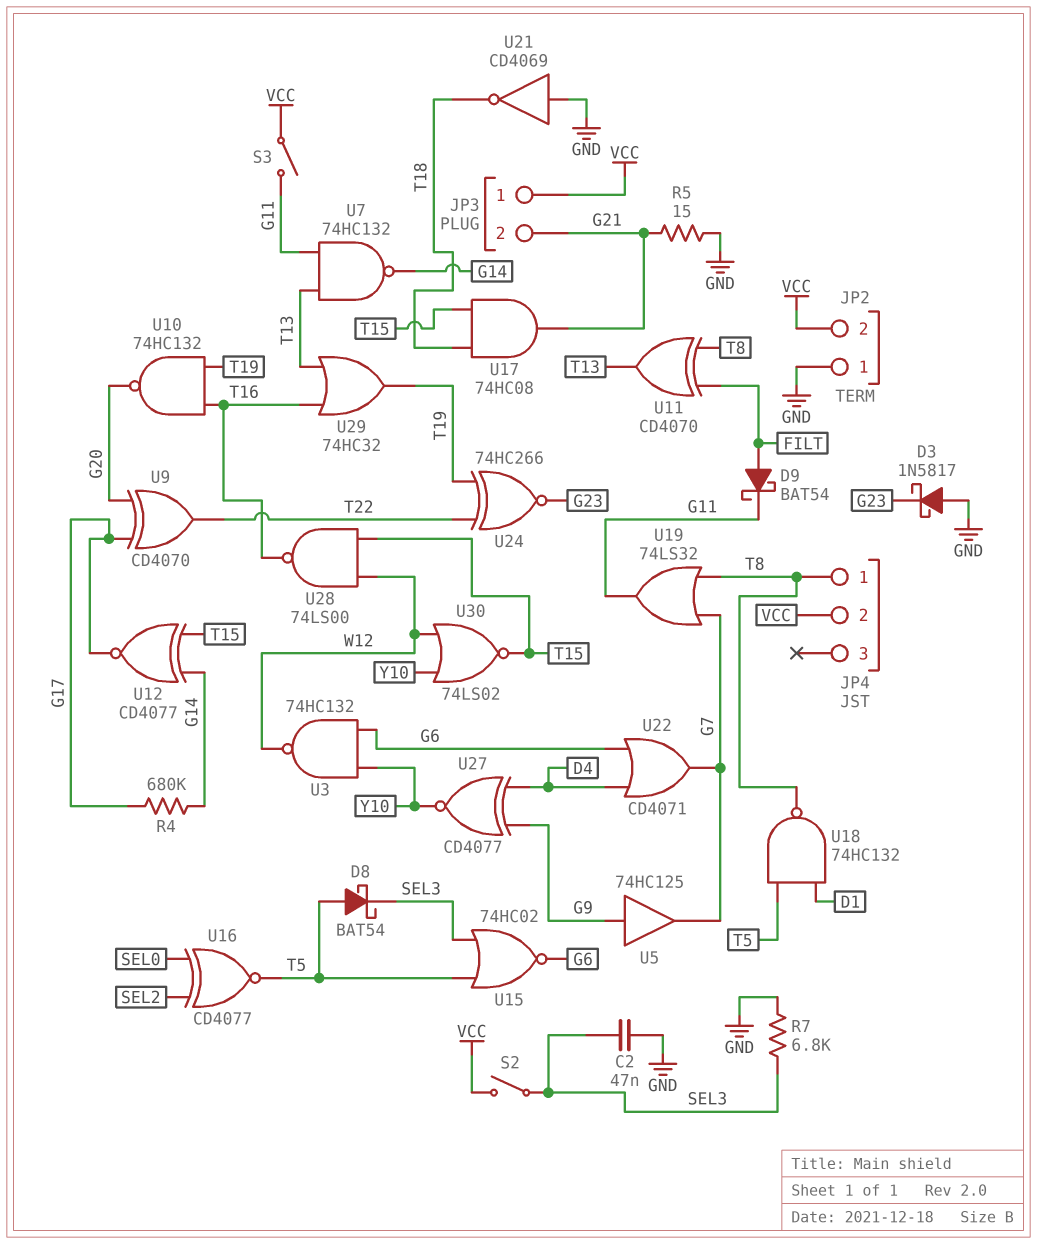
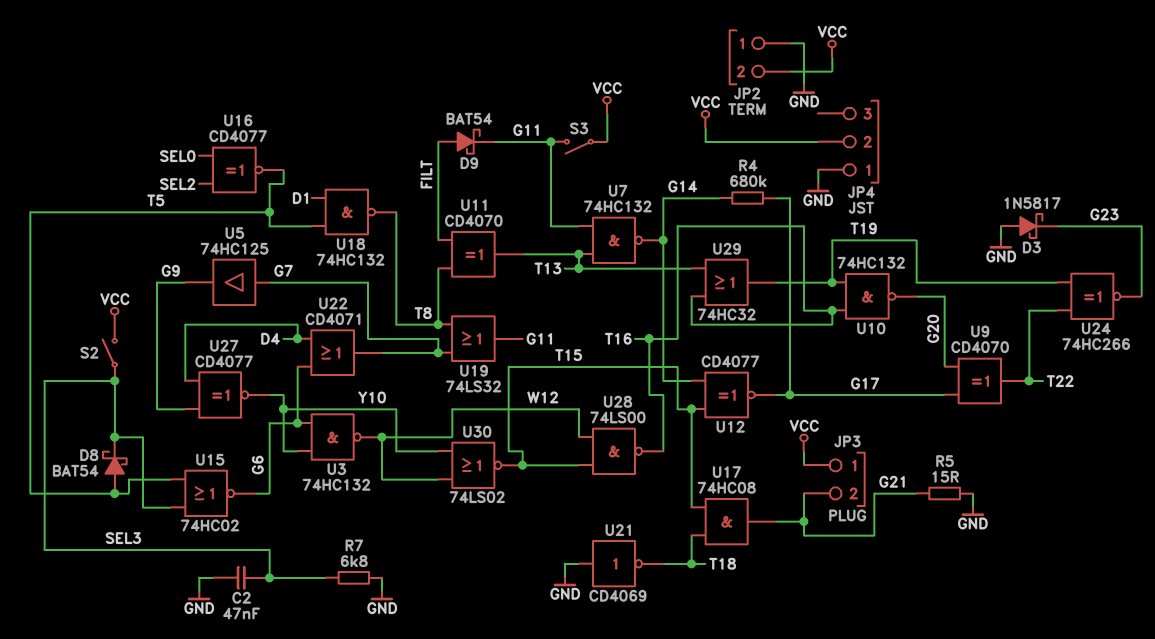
JP4 pin 1: T8 -> GND
U5: buffer 74HC125 (in G9, out G7) -> buffer 74HC125 (in G7, out G9)

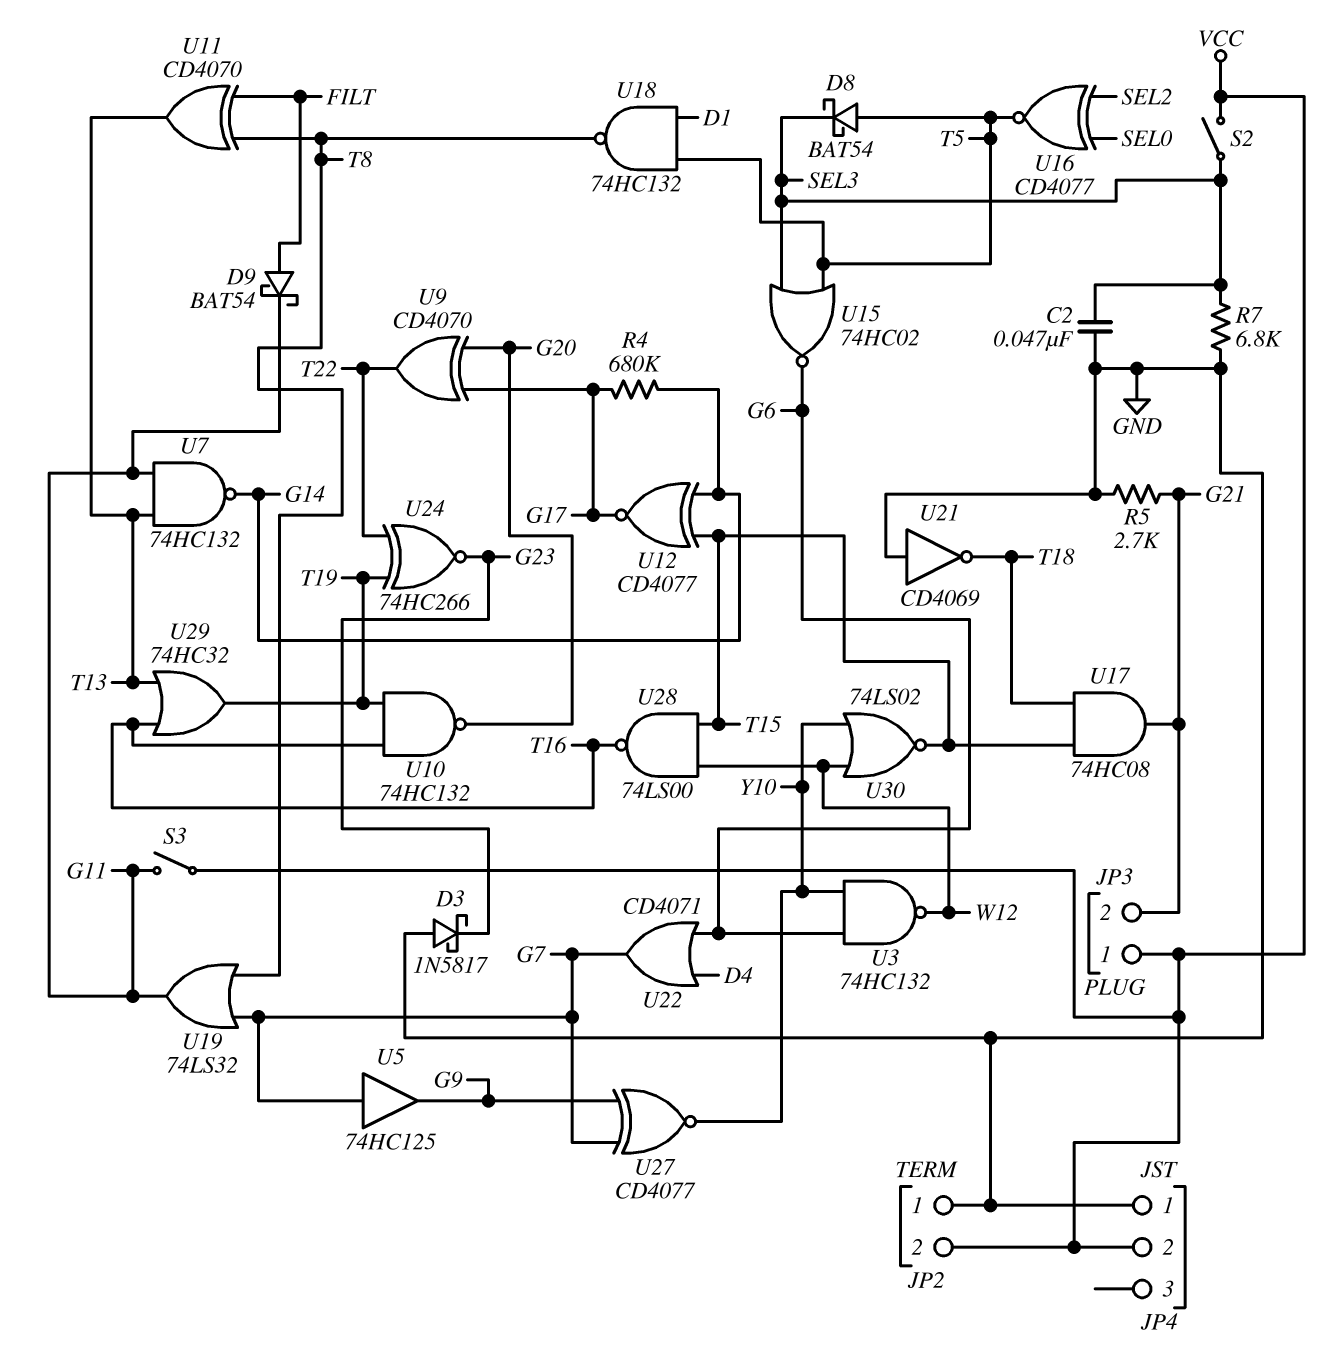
R5: 15 (G21, GND) -> 2.7k (G21, GND)
U27: XNOR CD4077 (in D4, in G9, out Y10) -> XNOR CD4077 (in G7, in G9, out Y10)

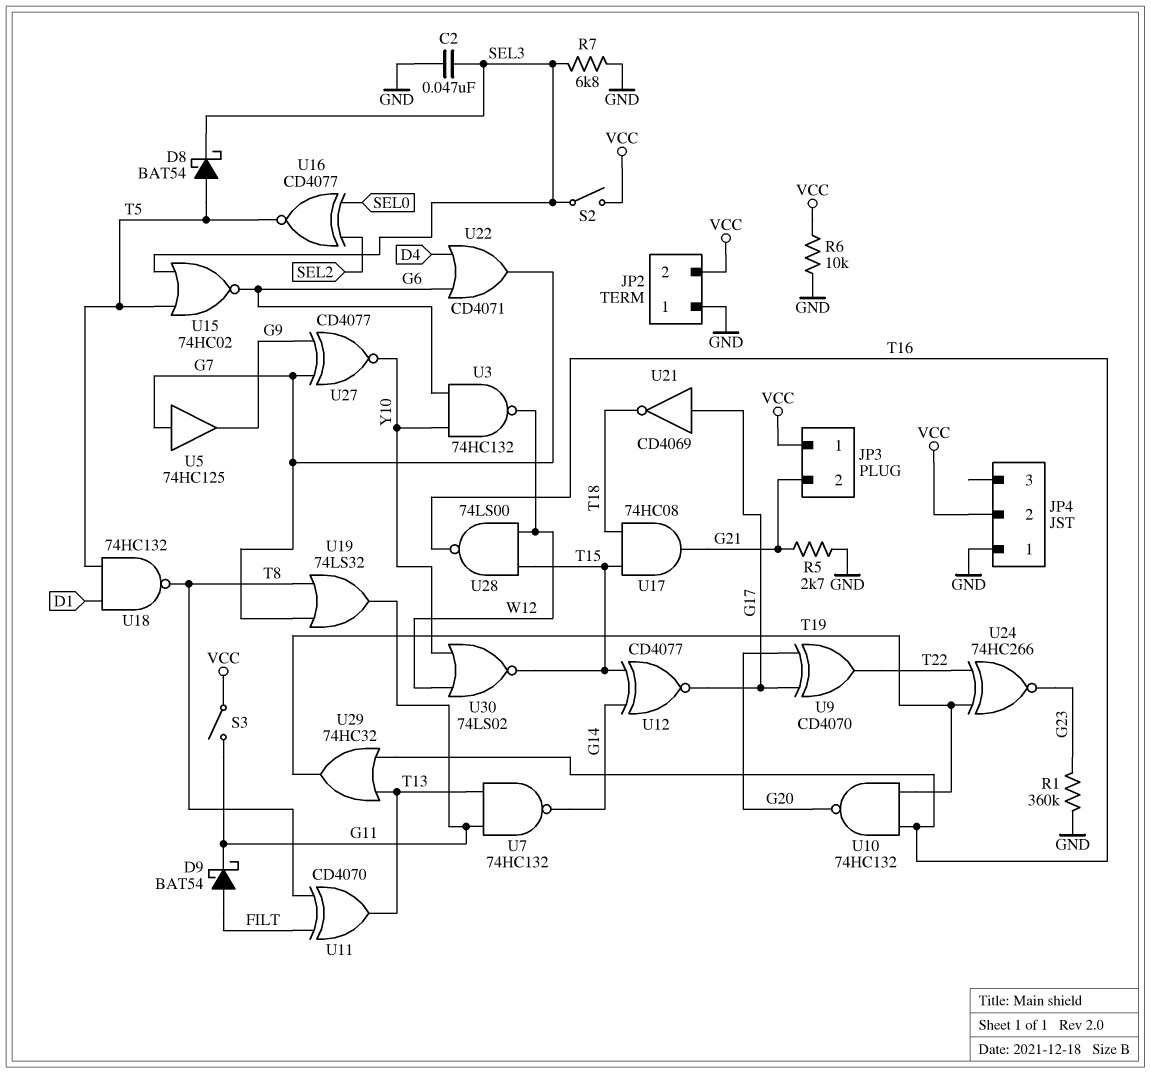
D3: schottky 1N5817 (A GND, K G23) -> none
R1: none -> 360k (G23, GND)
R4: 680k (G14, G17) -> none
R6: none -> 10k (GND, VCC)
U21: NOT CD4069 (in GND, out T18) -> NOT CD4069 (in G17, out T18)

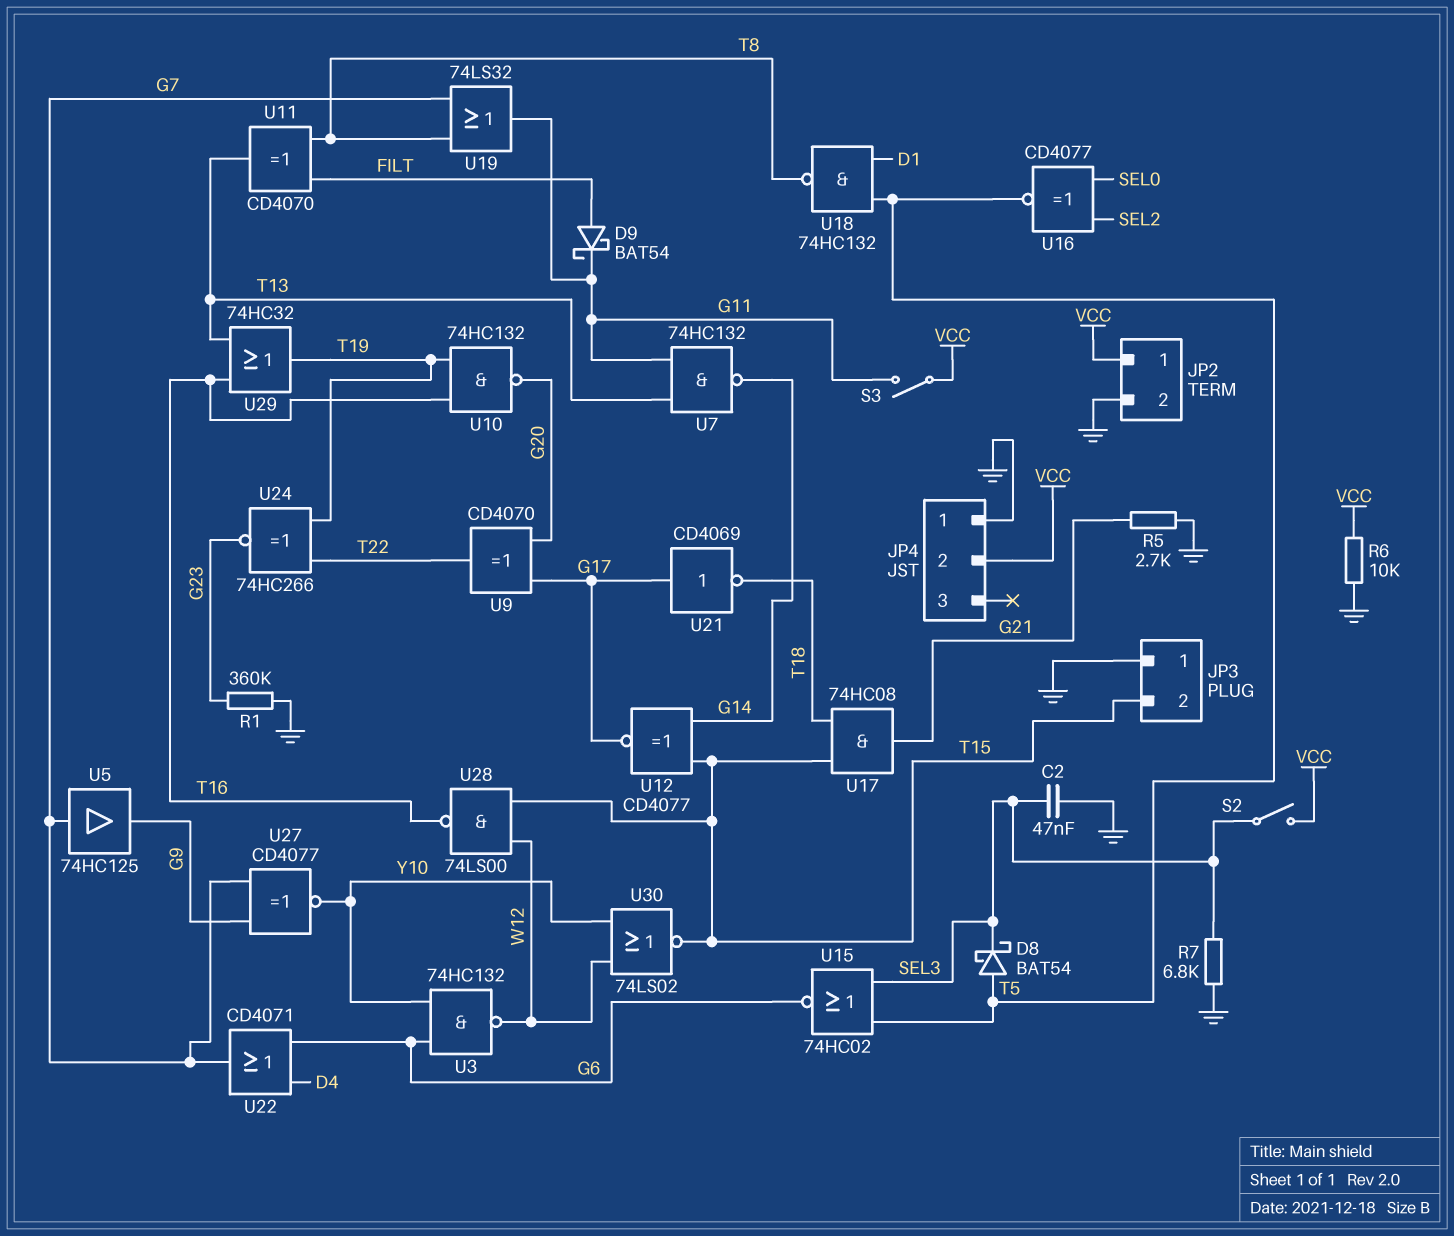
JP2 pin 1: GND -> VCC
JP2 pin 2: VCC -> GND
JP3 pin 1: VCC -> GND
JP3 pin 2: G21 -> T15

